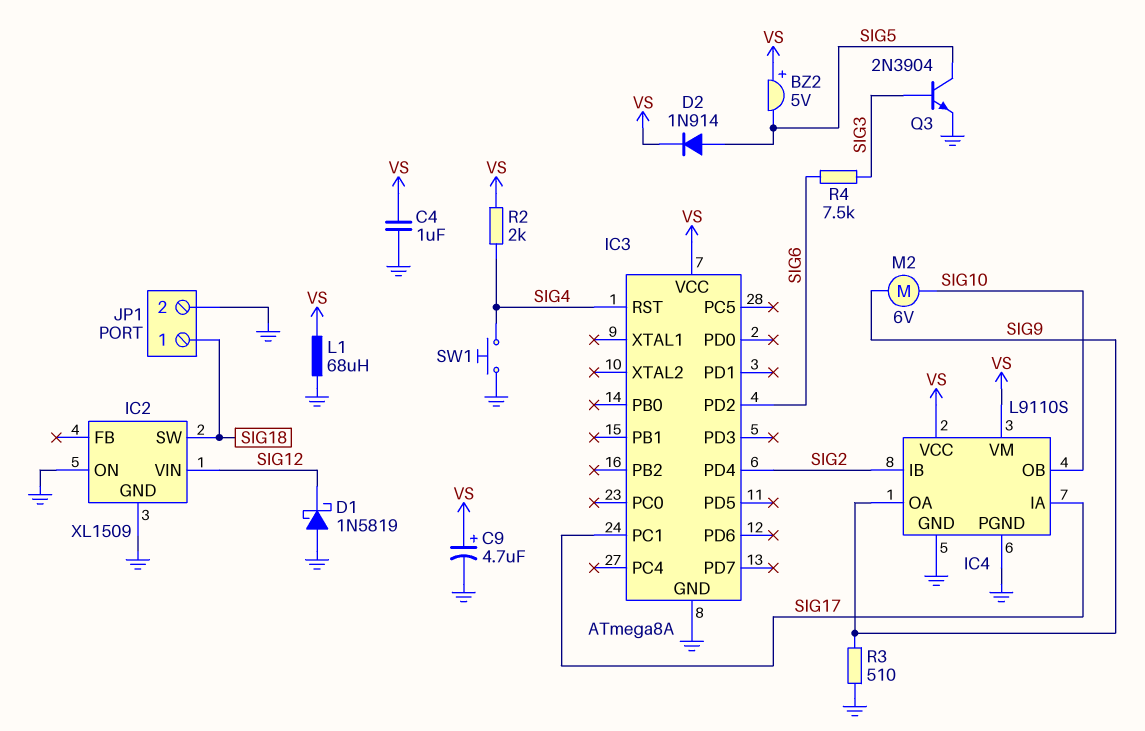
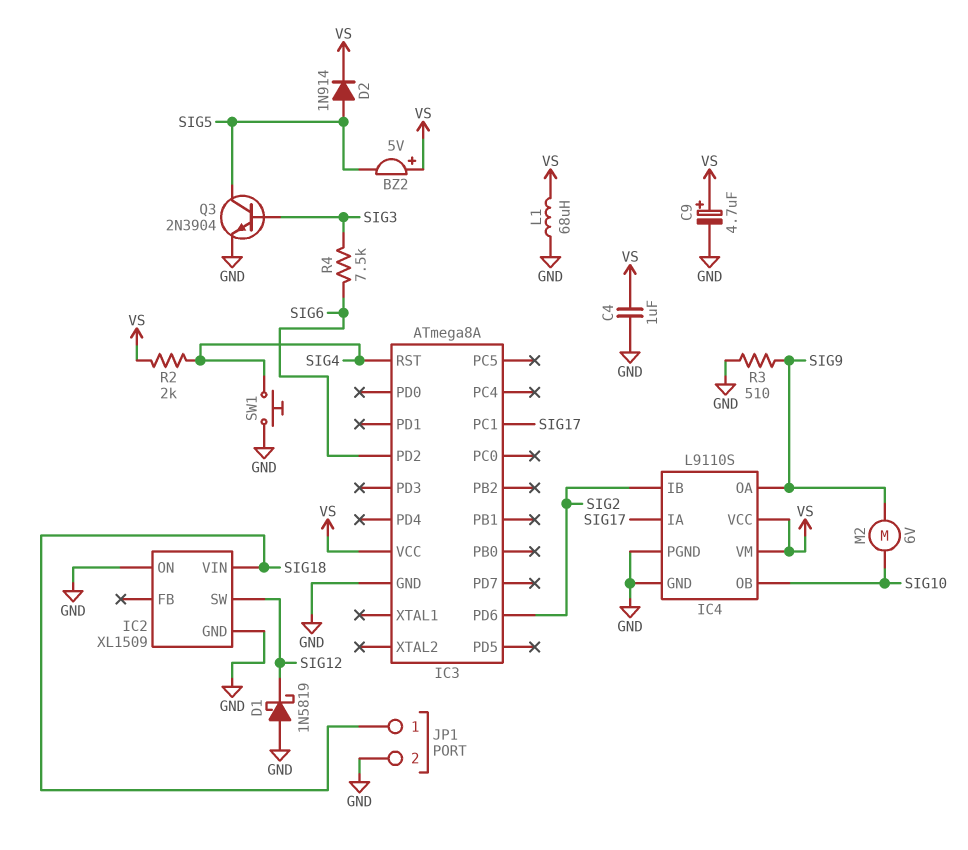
IC2 pin SW: SIG18 -> SIG12
IC2 pin VIN: SIG12 -> SIG18
IC3 pin PD4: SIG2 -> none
IC3 pin PD6: none -> SIG2

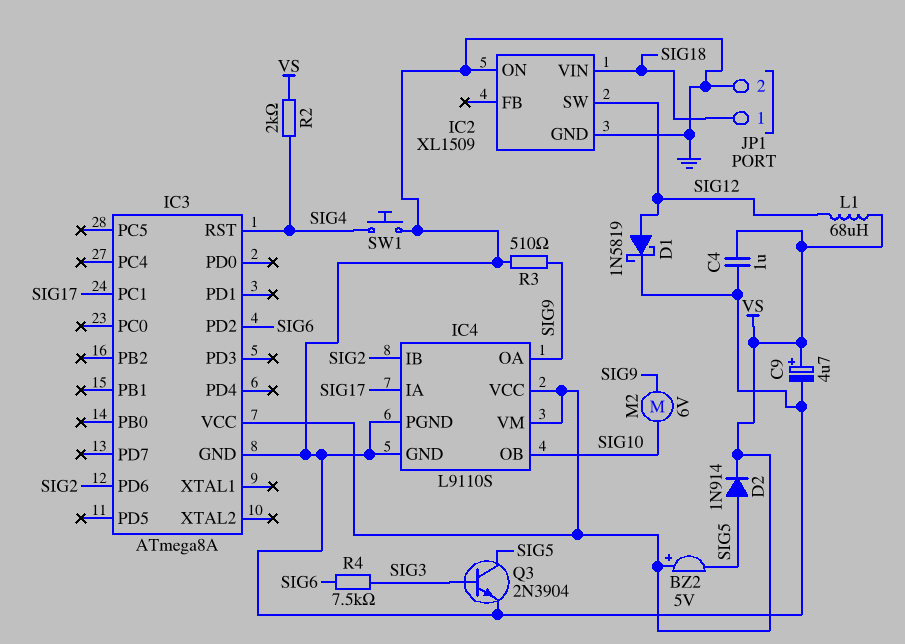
D1: schottky 1N5819 (A GND, K SIG12) -> schottky 1N5819 (A SIG12, K GND)
L1: 68uH (GND, VS) -> 68uH (SIG12, VS)

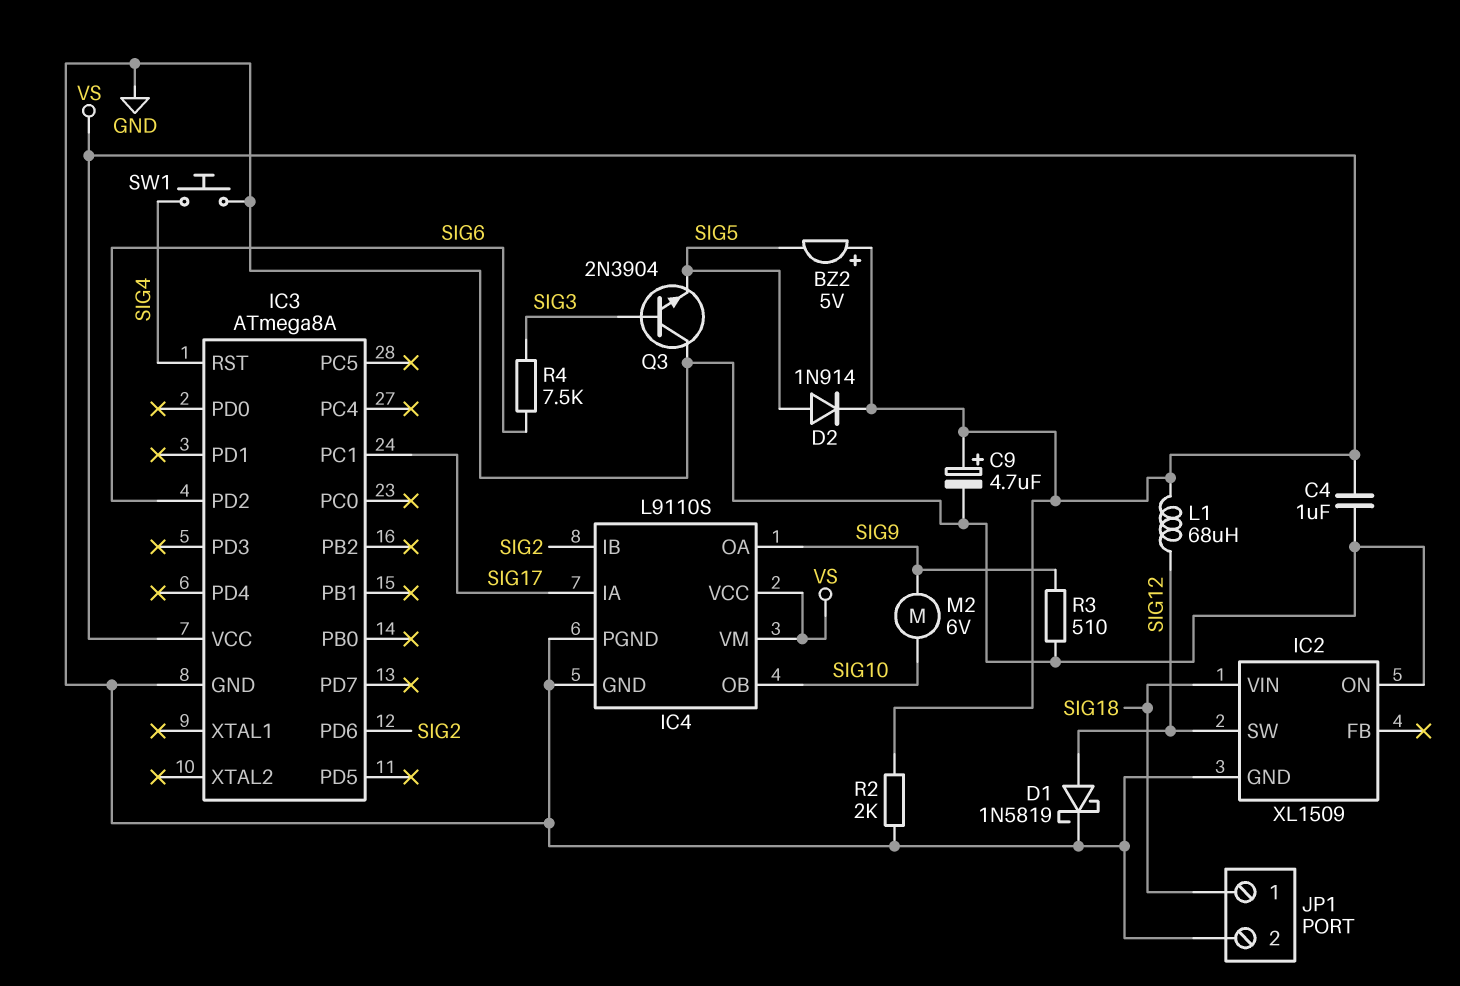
Q3: NPN 2N3904 (B SIG3, C SIG5, E GND) -> NPN 2N3904 (B SIG3, C GND, E SIG5)
R2: 2k (SIG4, VS) -> 2k (GND, VS)

